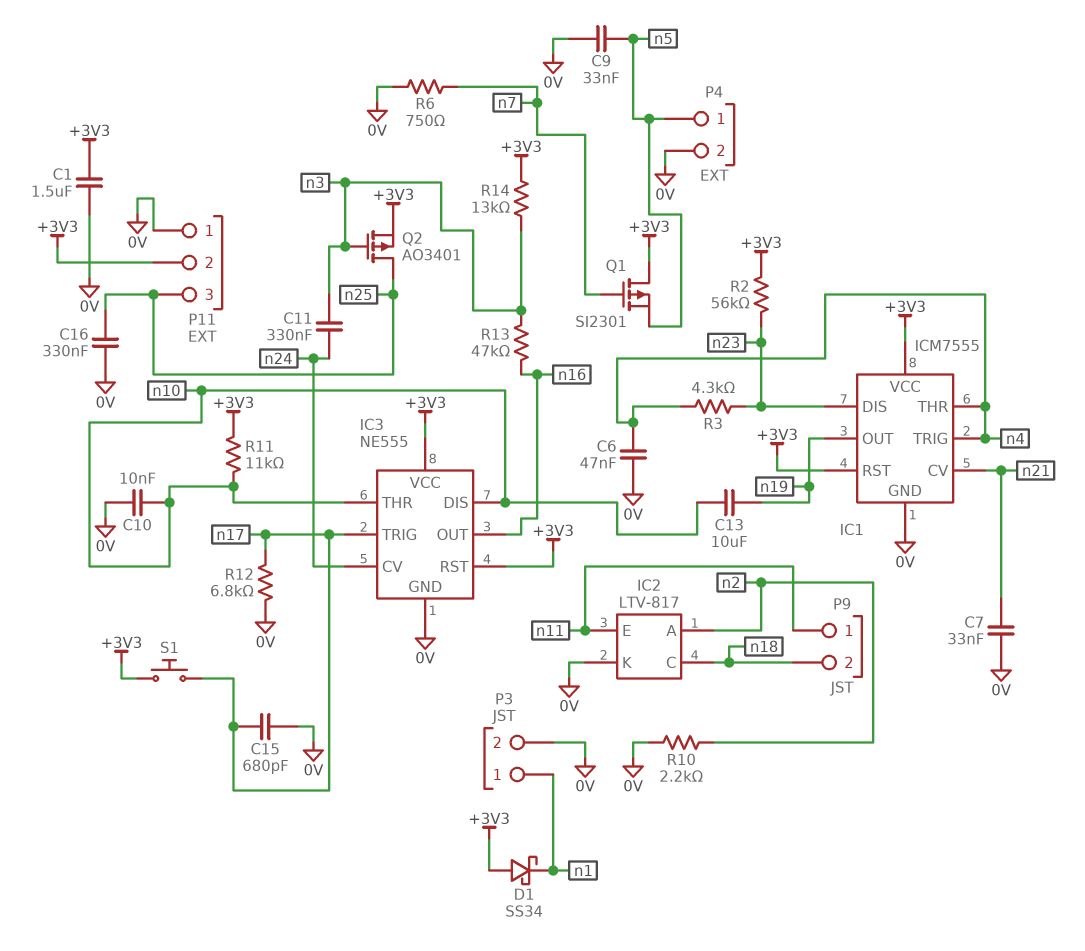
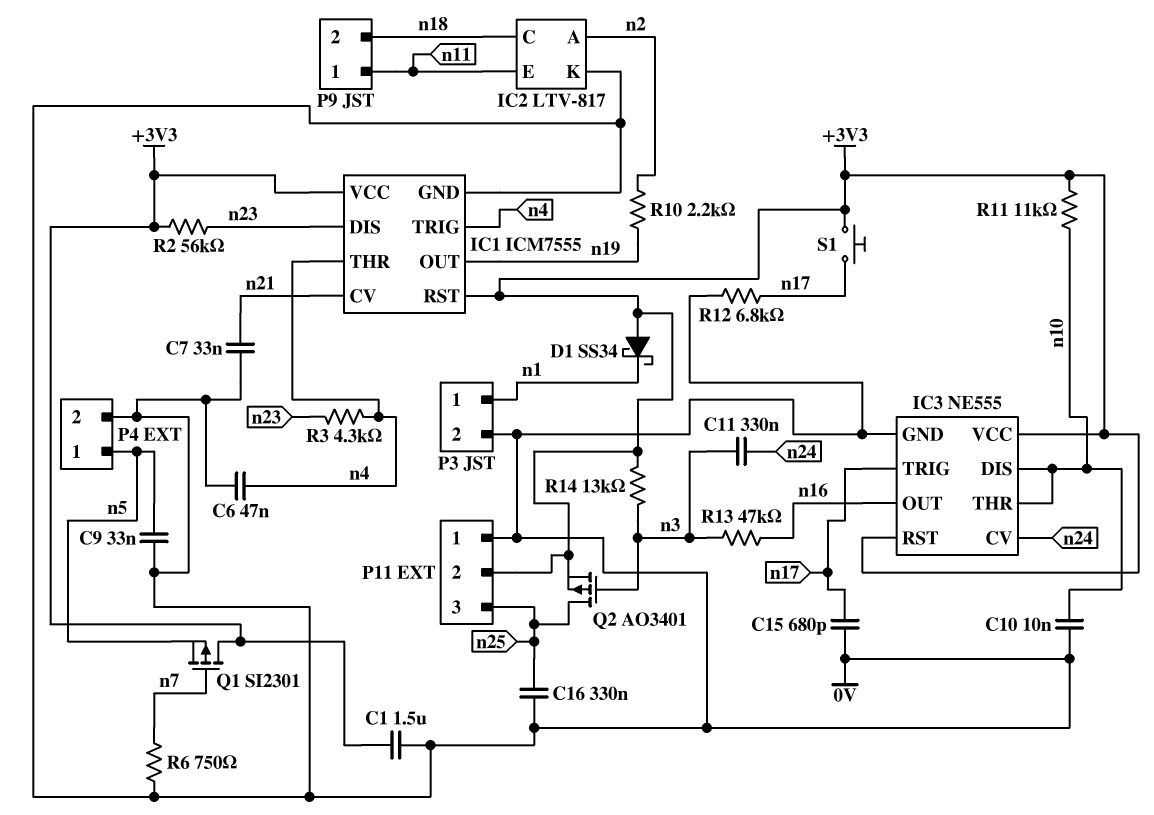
C13: 10uF (n10, n19) -> none
R10: 2.2k (0V, n2) -> 2.2k (n2, n19)

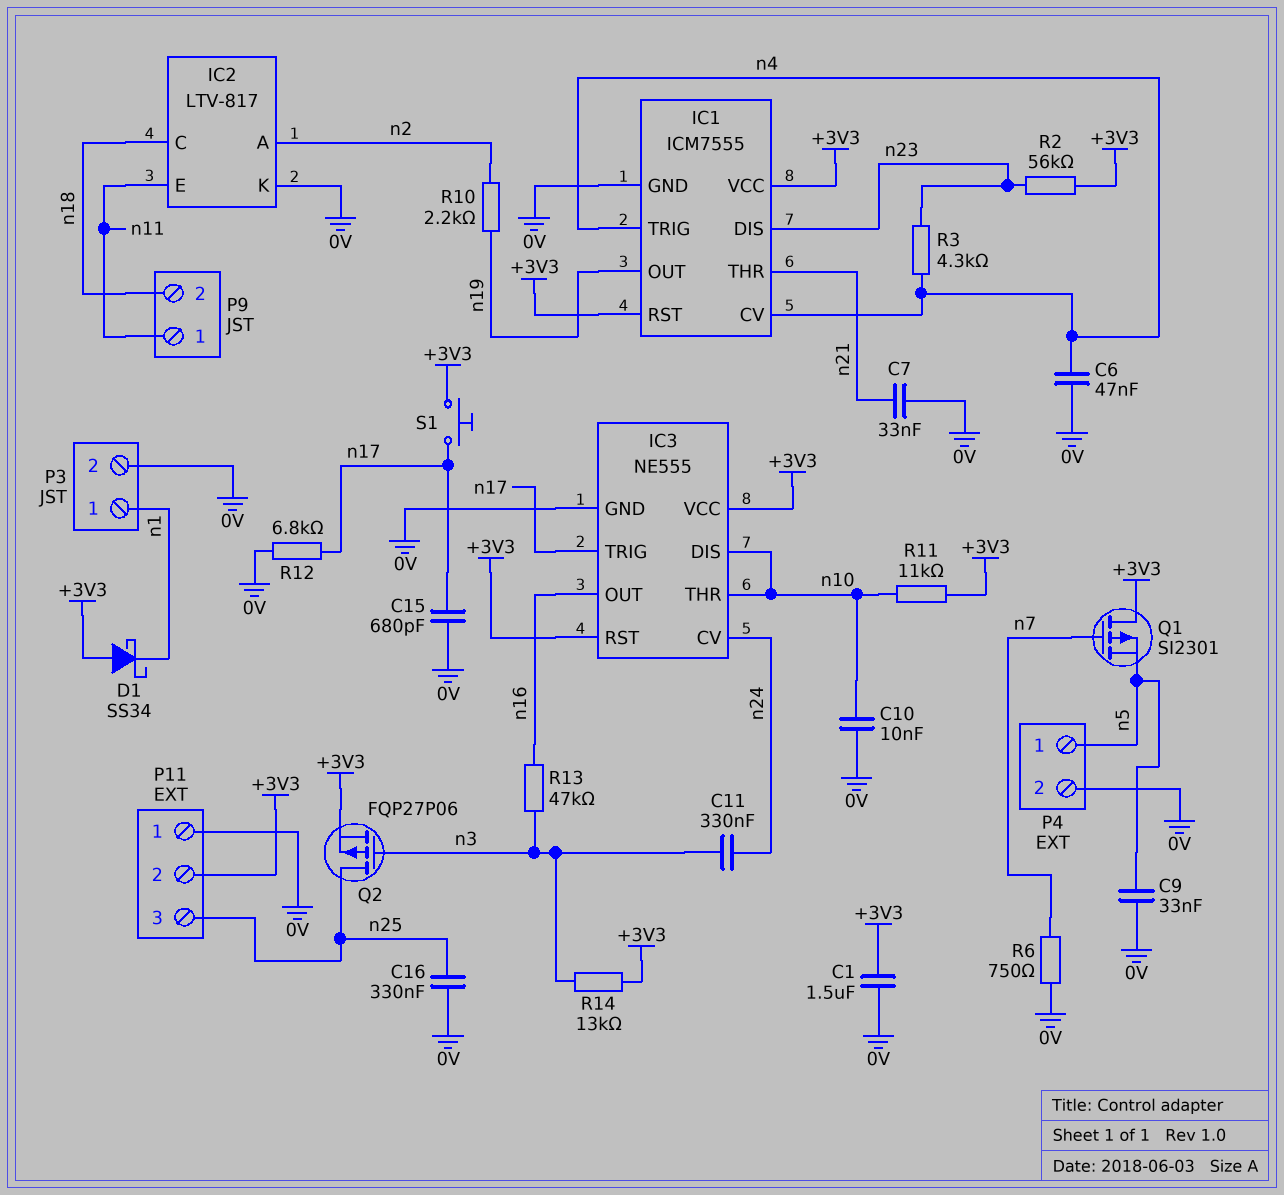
IC1 pin CV: n21 -> n4
IC1 pin THR: n4 -> n21
Q2: PMOS AO3401 (G n3, D n25, S +3V3) -> PMOS FQP27P06 (G n3, D n25, S +3V3)

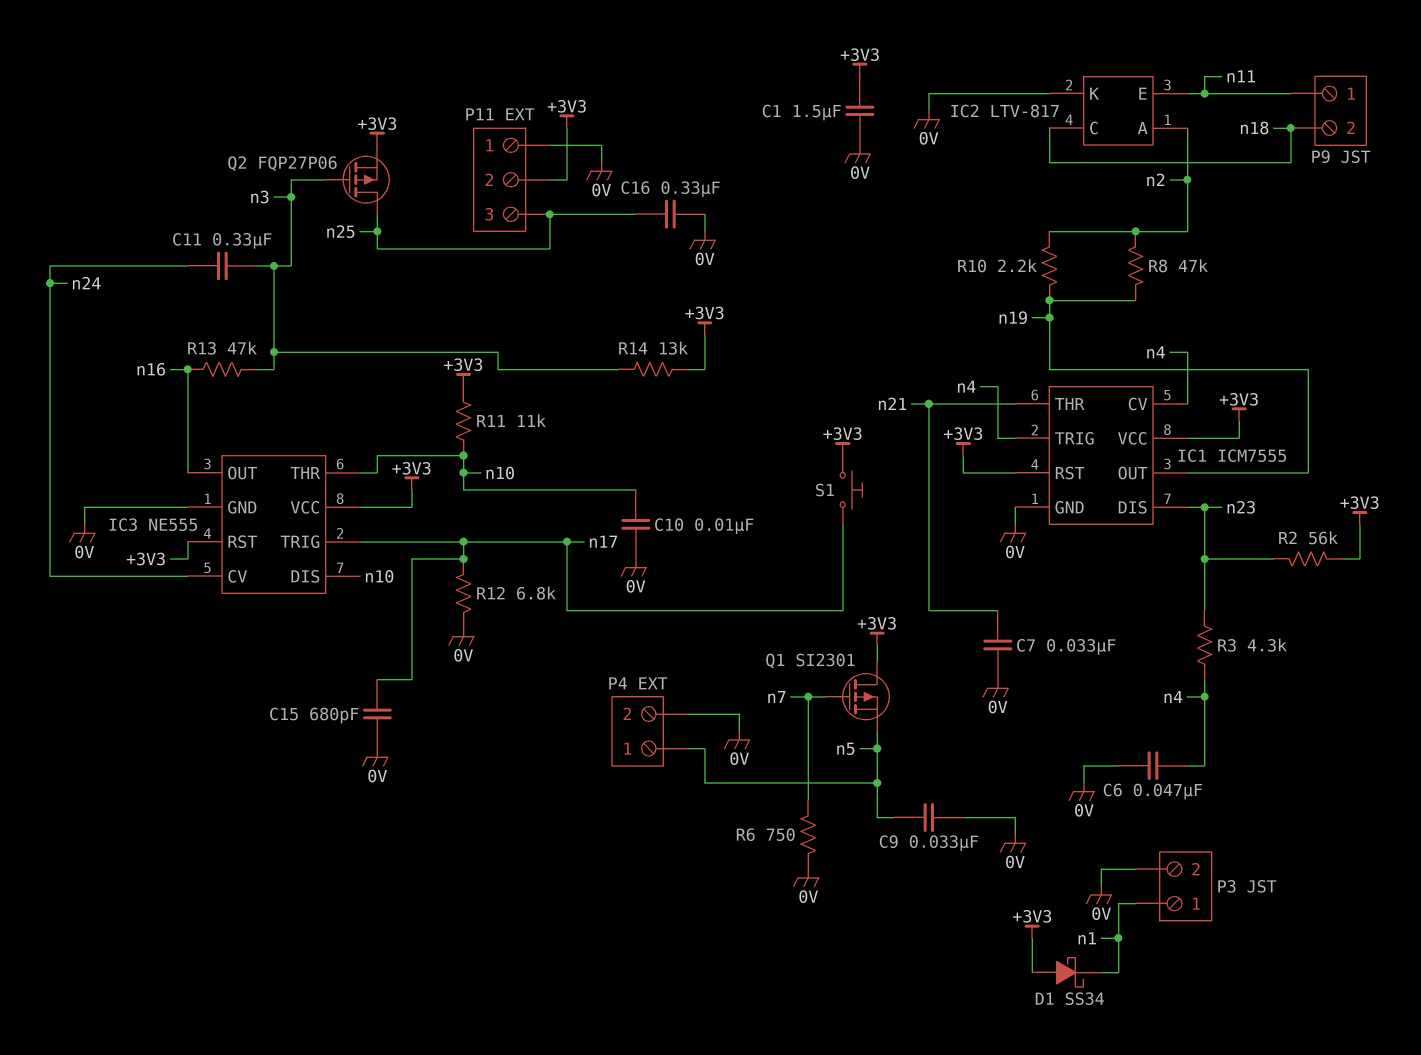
R8: none -> 47k (n2, n19)

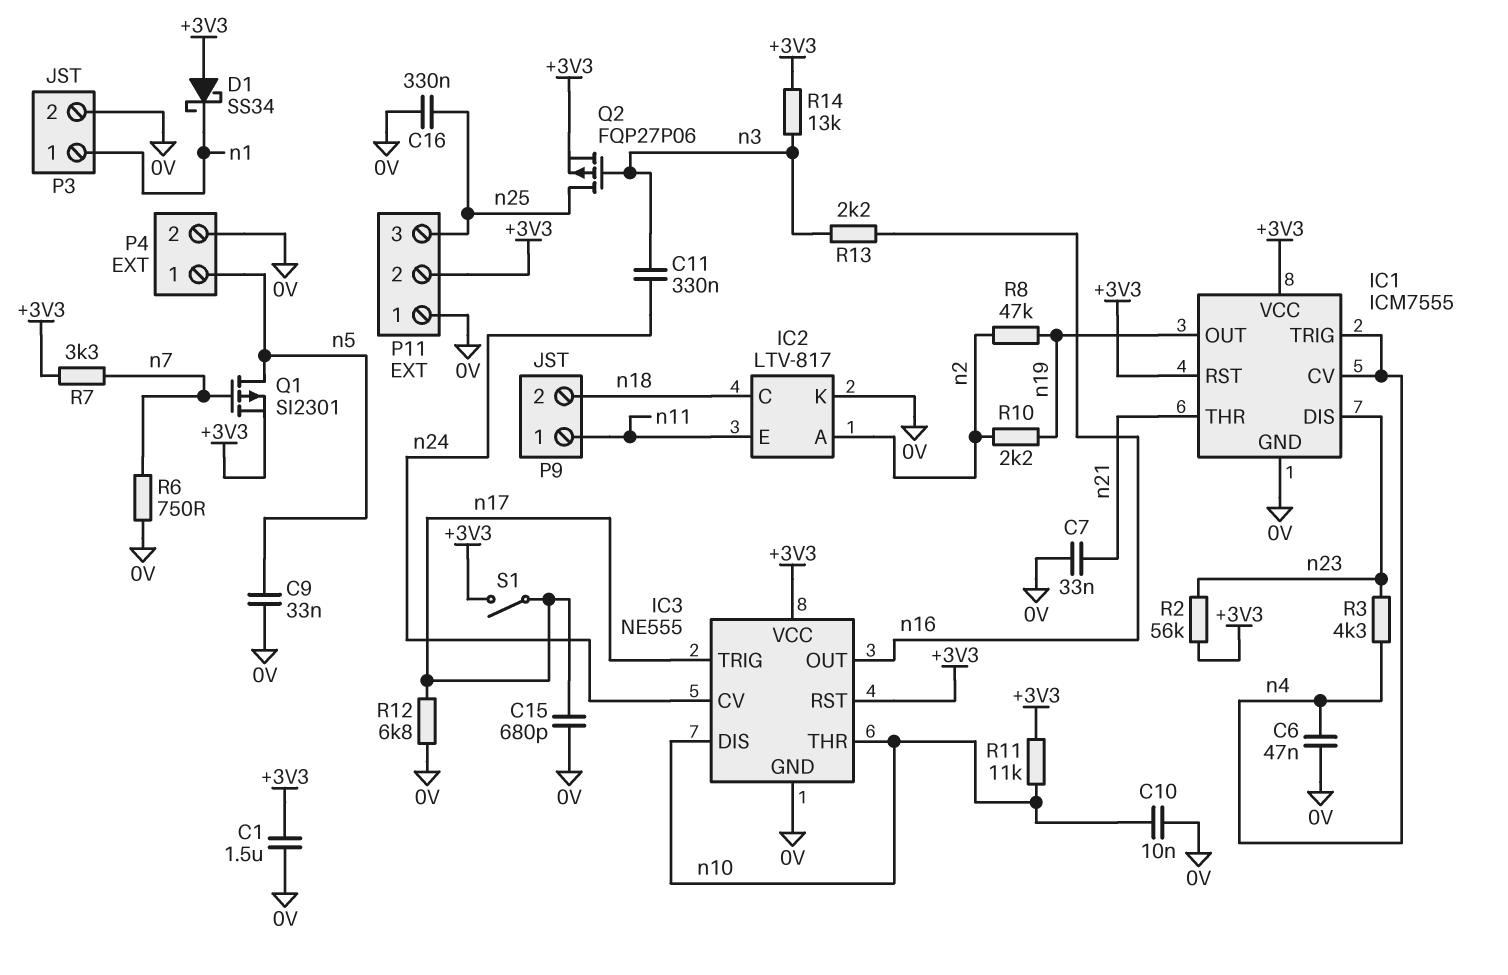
Q1: PMOS SI2301 (G n7, D +3V3, S n5) -> PMOS SI2301 (G n7, D n5, S +3V3)
R7: none -> 3.3k (+3V3, n7)
R13: 47k (n3, n16) -> 2.2k (n3, n16)
S1: button (+3V3, n17) -> switch (+3V3, n17)

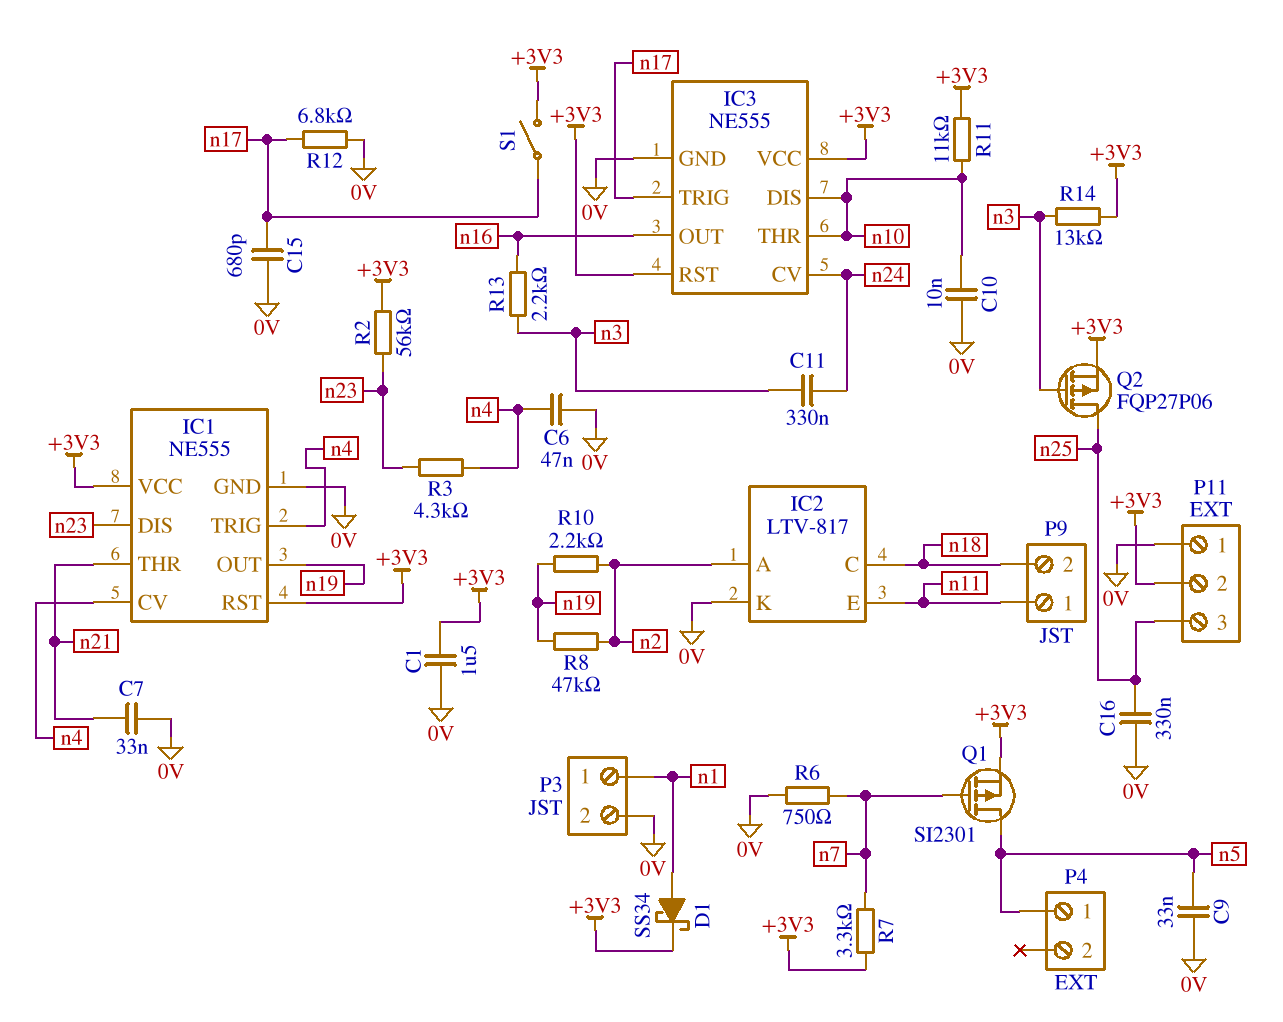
D1: schottky SS34 (A +3V3, K n1) -> schottky SS34 (A n1, K +3V3)
IC1: ICM7555 -> NE555
P4 pin 2: 0V -> none

